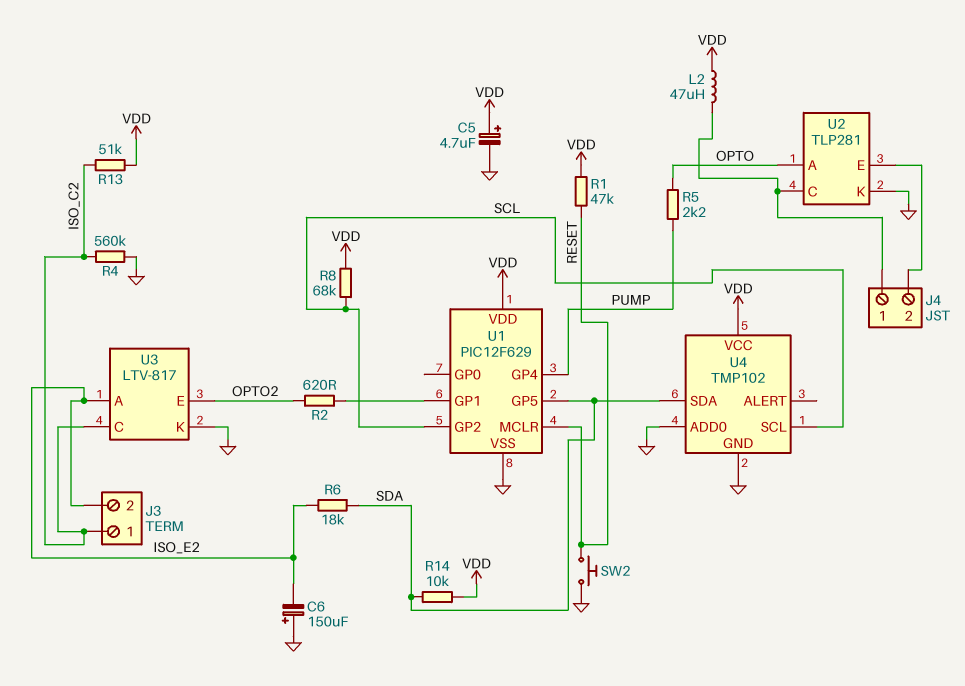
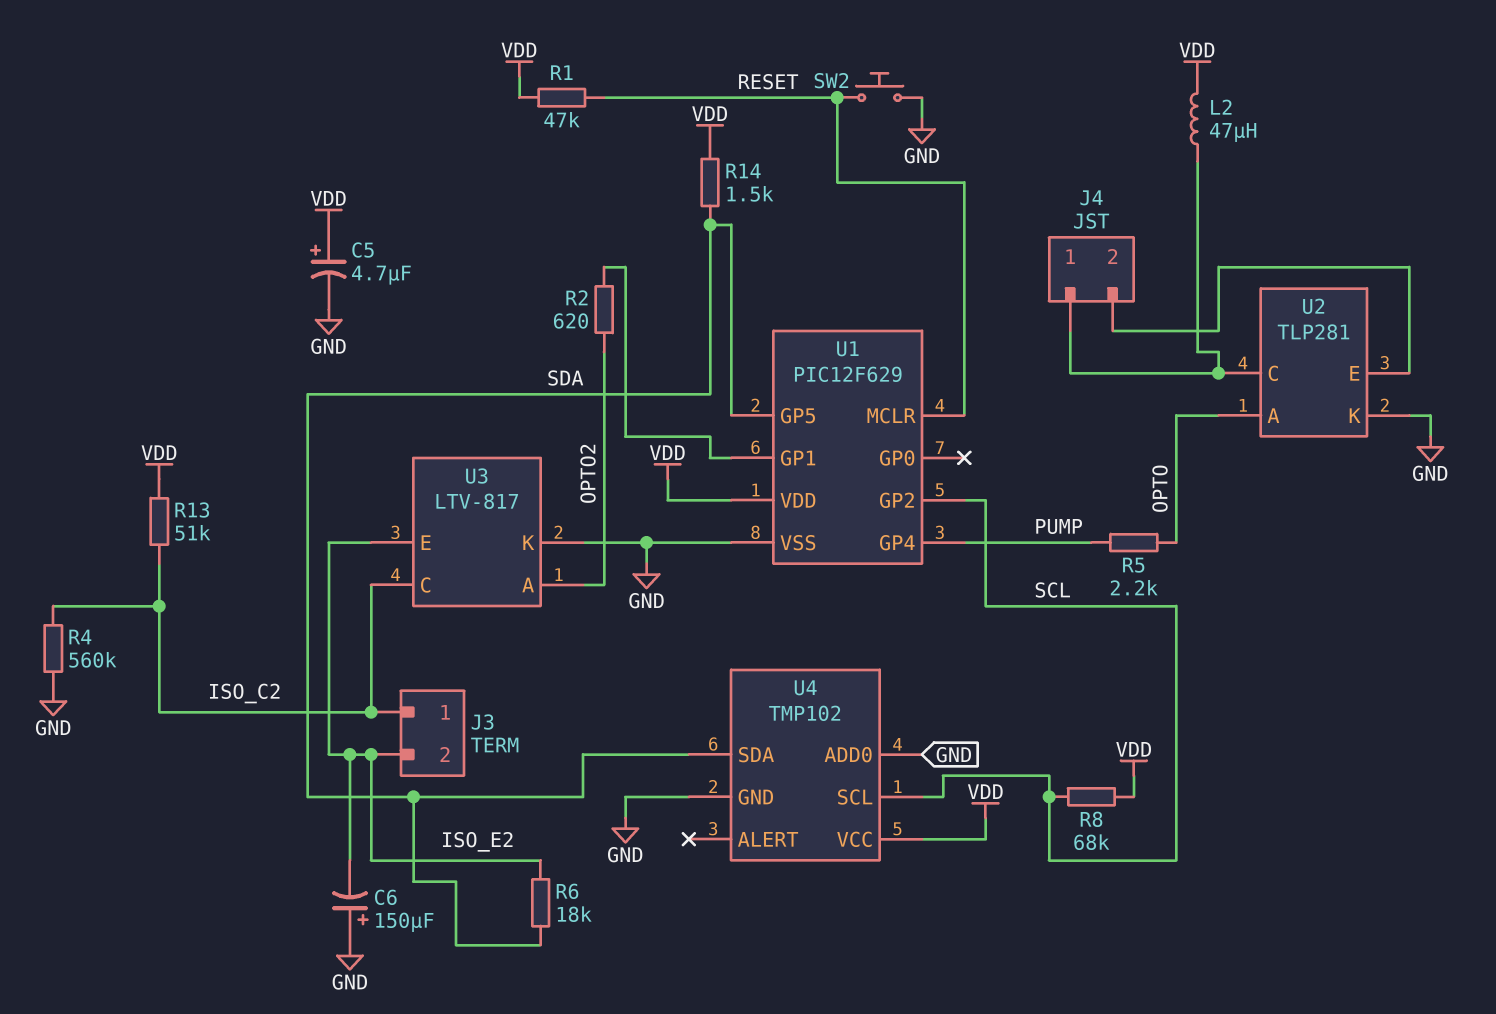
R14: 10k (SDA, VDD) -> 1.5k (SDA, VDD)
U3 pin A: ISO_E2 -> OPTO2
U3 pin E: OPTO2 -> ISO_E2

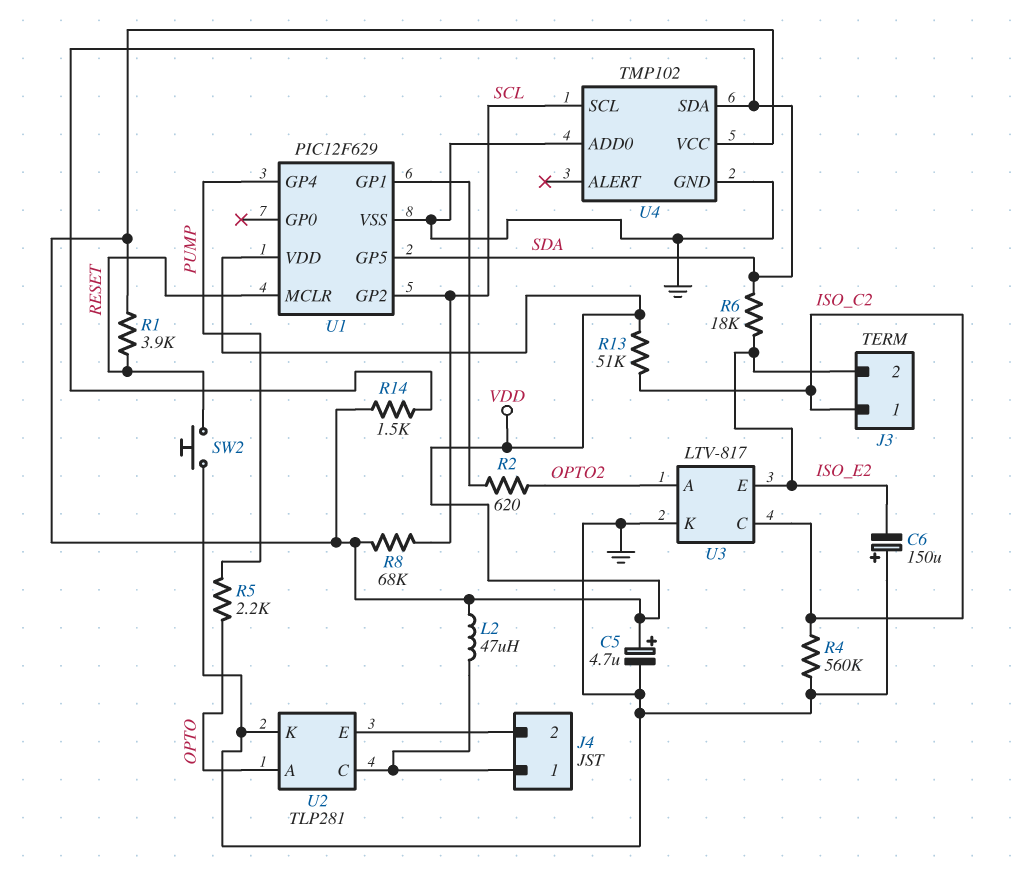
R1: 47k (RESET, VDD) -> 3.9k (RESET, VDD)

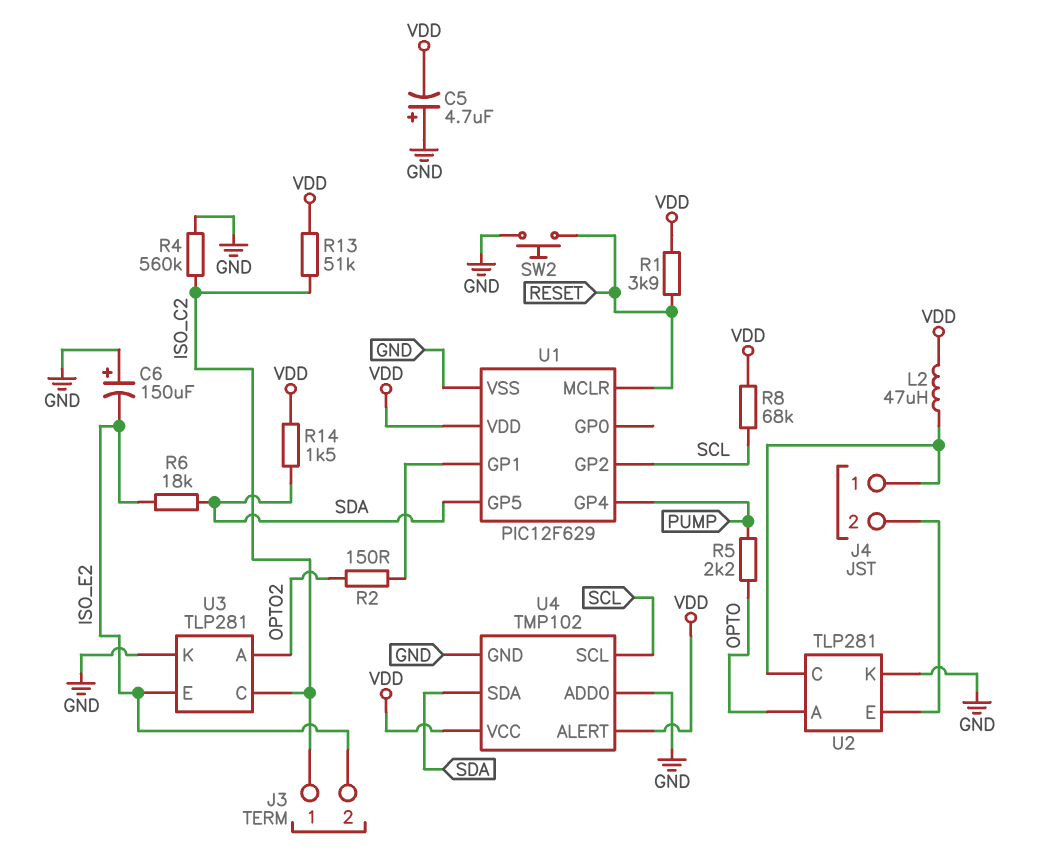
C5: 4.7uF (plus VDD, minus GND) -> 4.7uF (plus GND, minus VDD)
R2: 620 (OPTO2, U1/GP1) -> 150 (OPTO2, U1/GP1)
U3: LTV-817 -> TLP281
U4 pin ALERT: none -> VDD

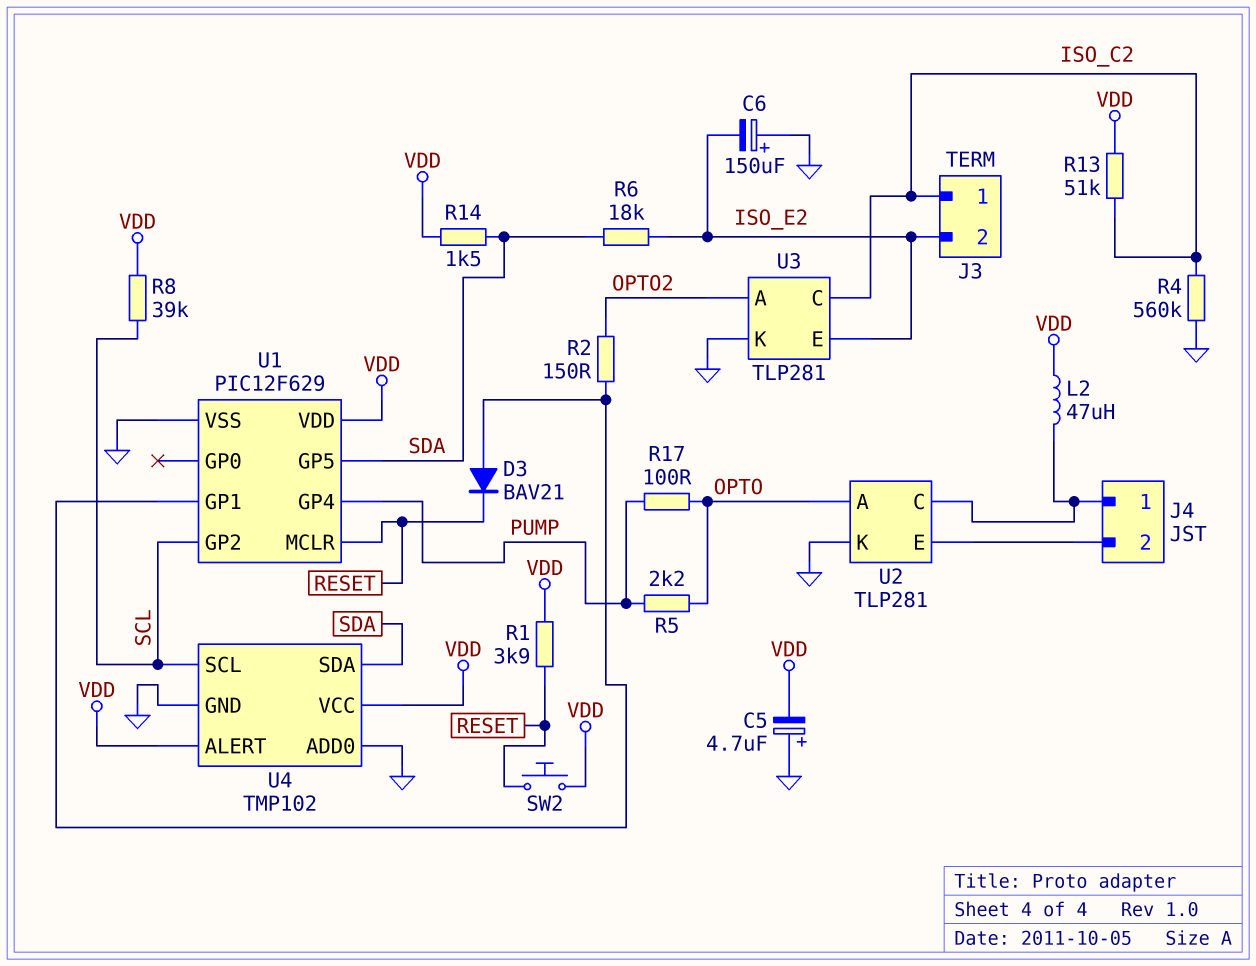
D3: none -> diode BAV21 (A U1/GP1, K RESET)
R8: 68k (SCL, VDD) -> 39k (SCL, VDD)
R17: none -> 100 (OPTO, PUMP)
SW2: button (GND, RESET) -> button (RESET, VDD)

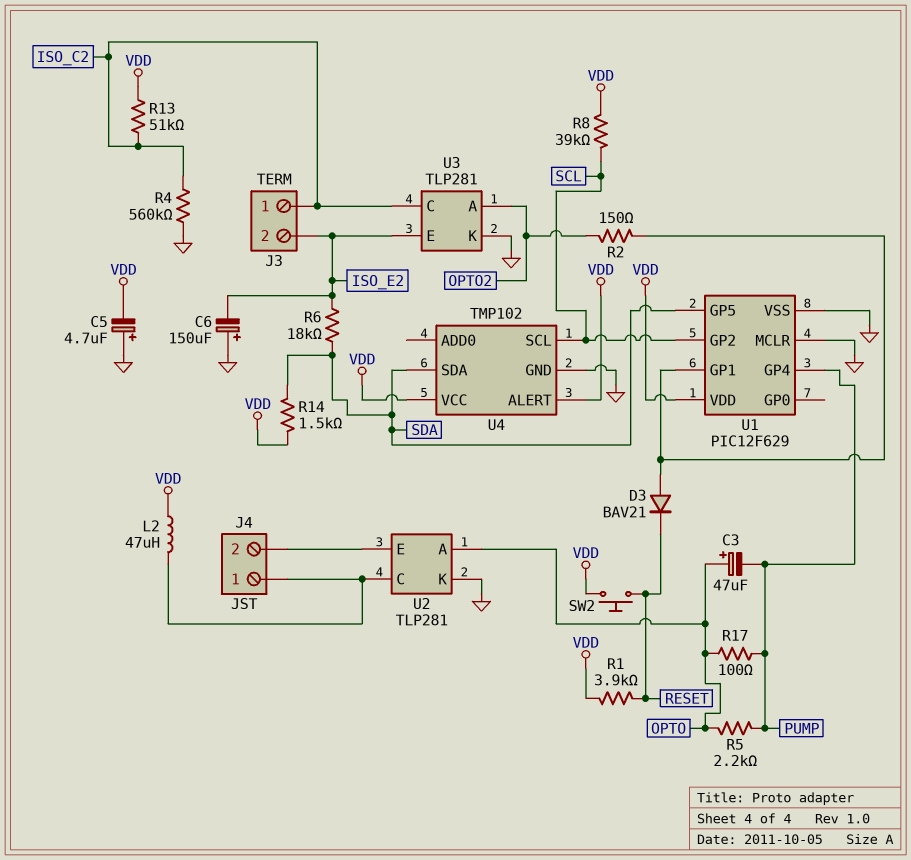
C3: none -> 47uF (plus OPTO, minus PUMP)
U1 pin MCLR: RESET -> GND
U4 pin ADD0: GND -> none

